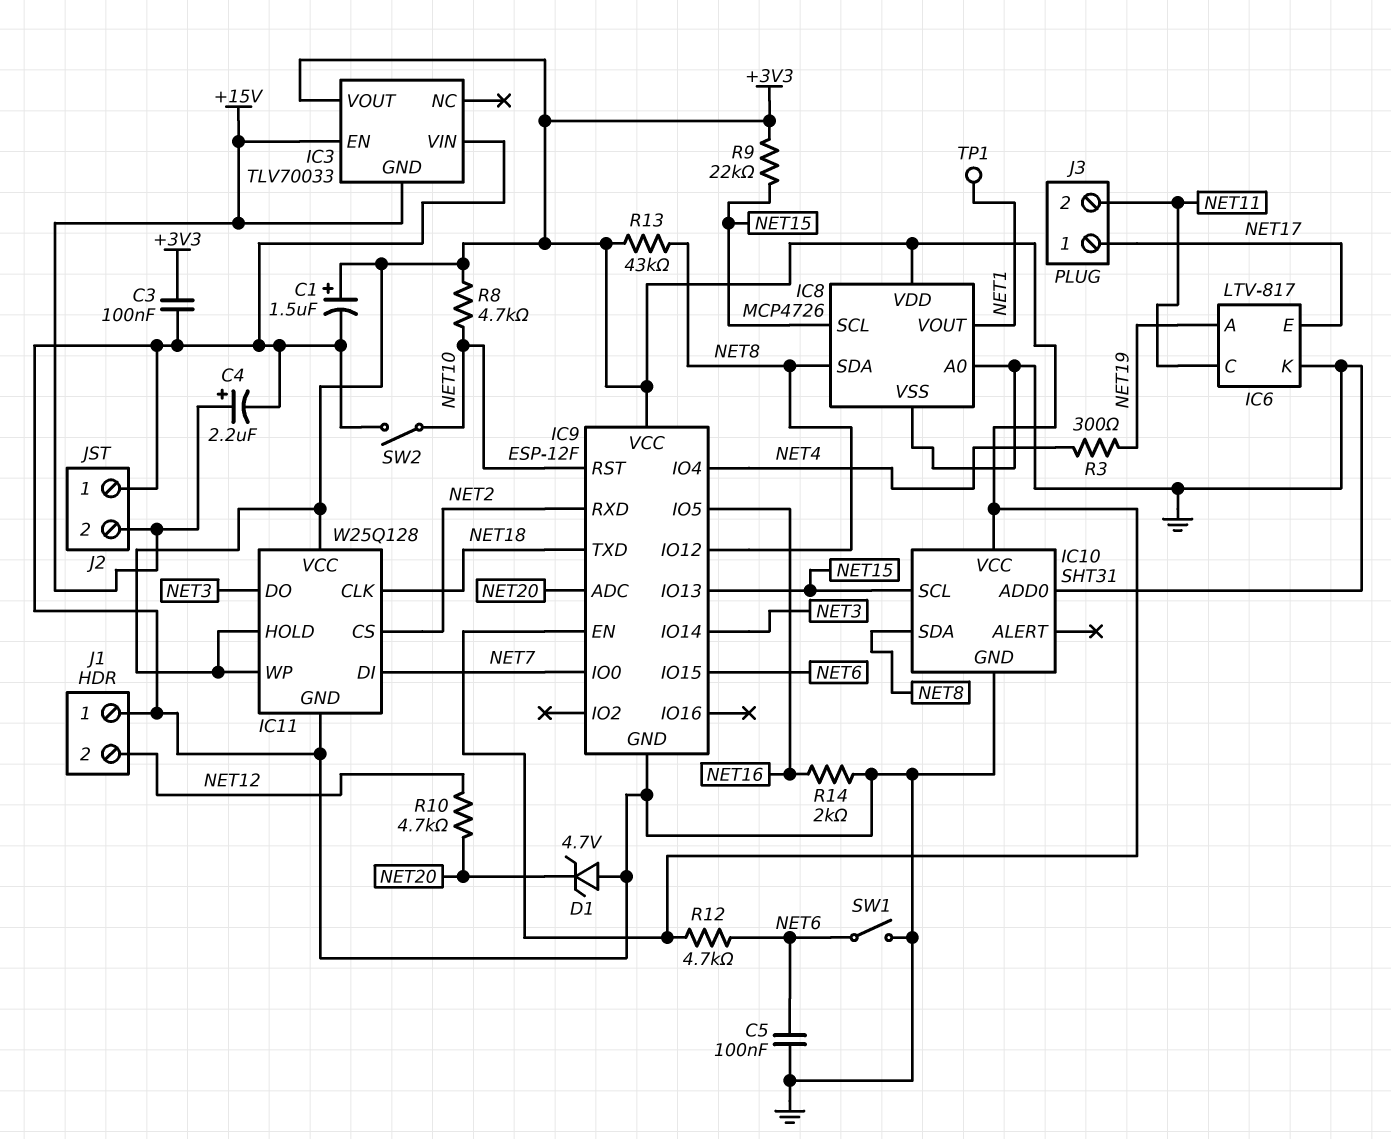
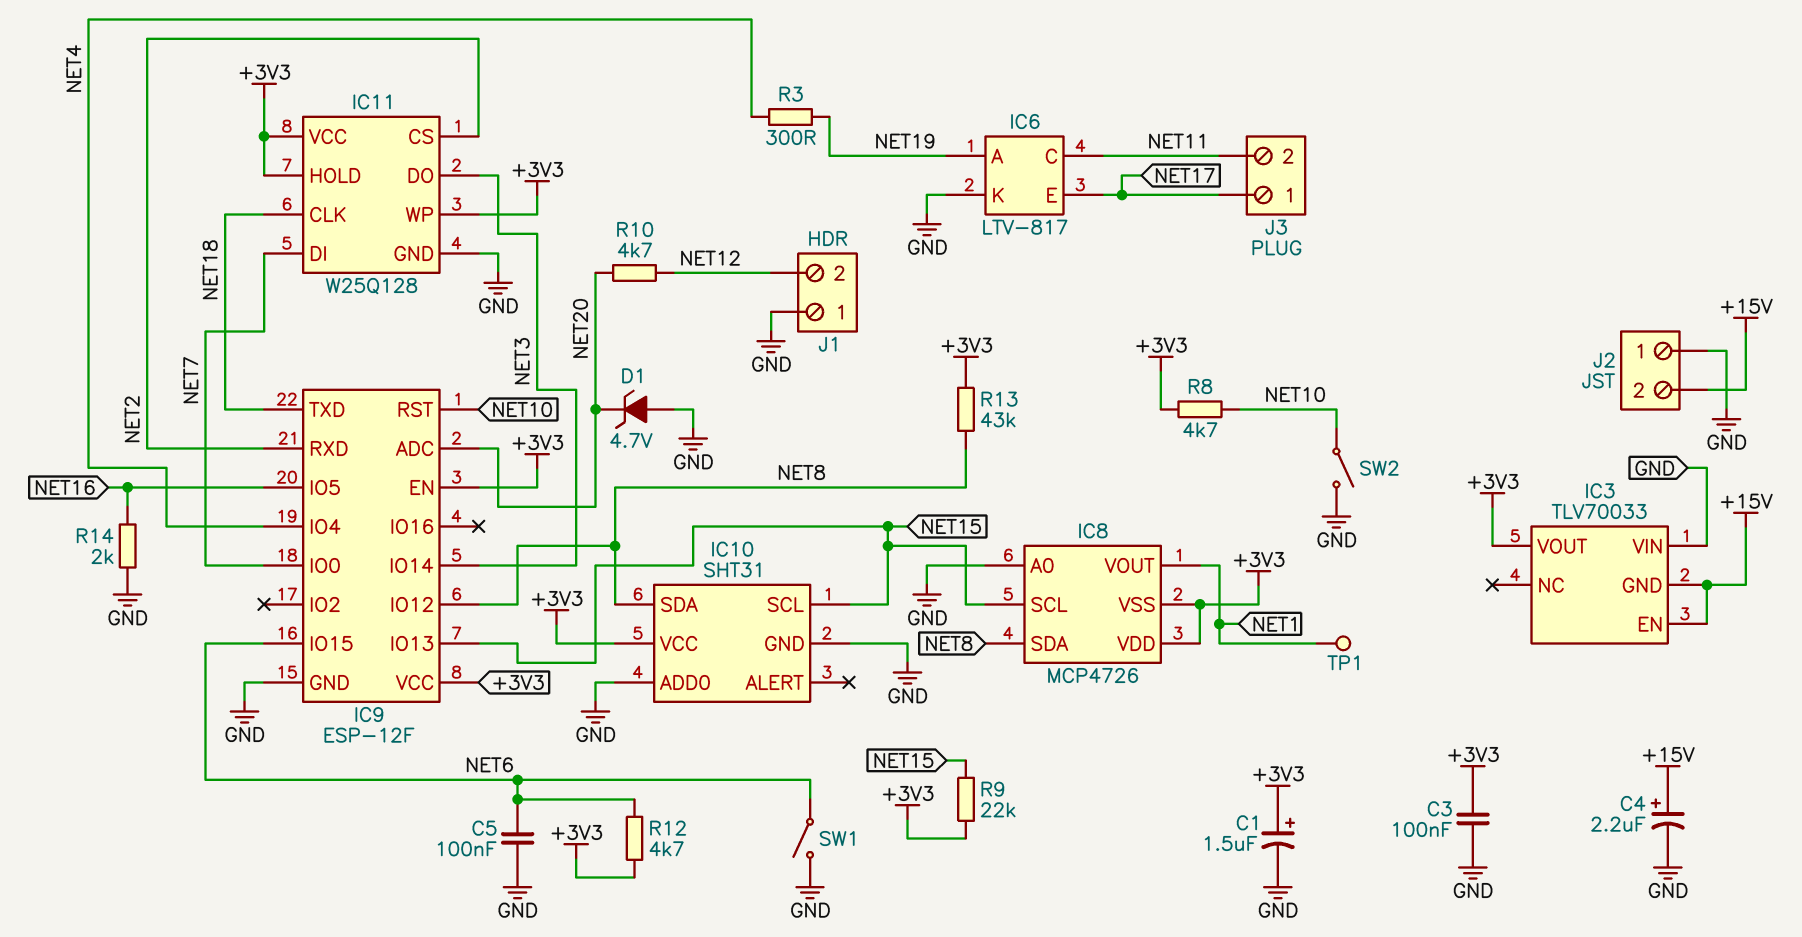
IC8 pin VSS: GND -> +3V3

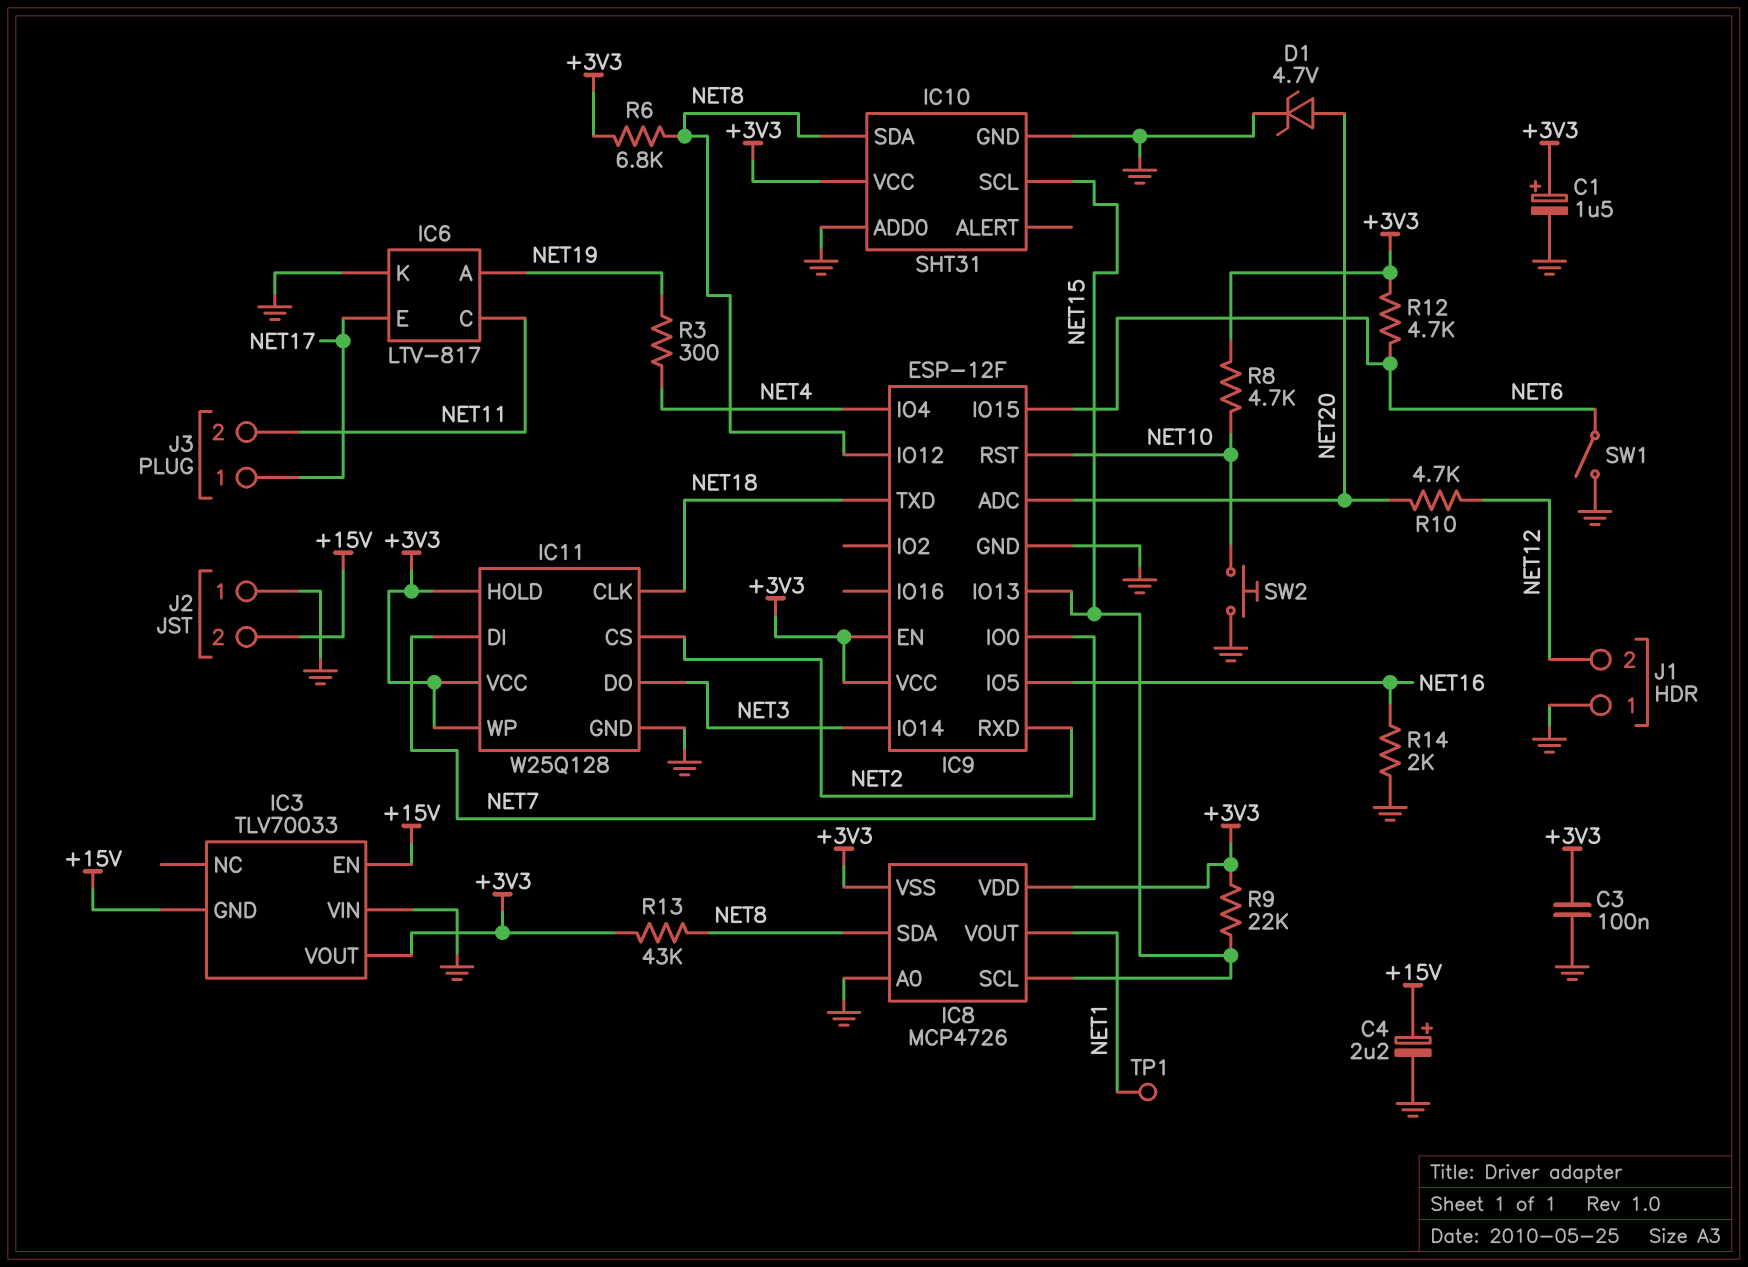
C5: 100nF (GND, NET6) -> none
D1: zener 4.7V (A GND, K NET20) -> zener 4.7V (A NET20, K GND)
R6: none -> 6.8k (+3V3, NET8)
SW2: switch (GND, NET10) -> button (GND, NET10)

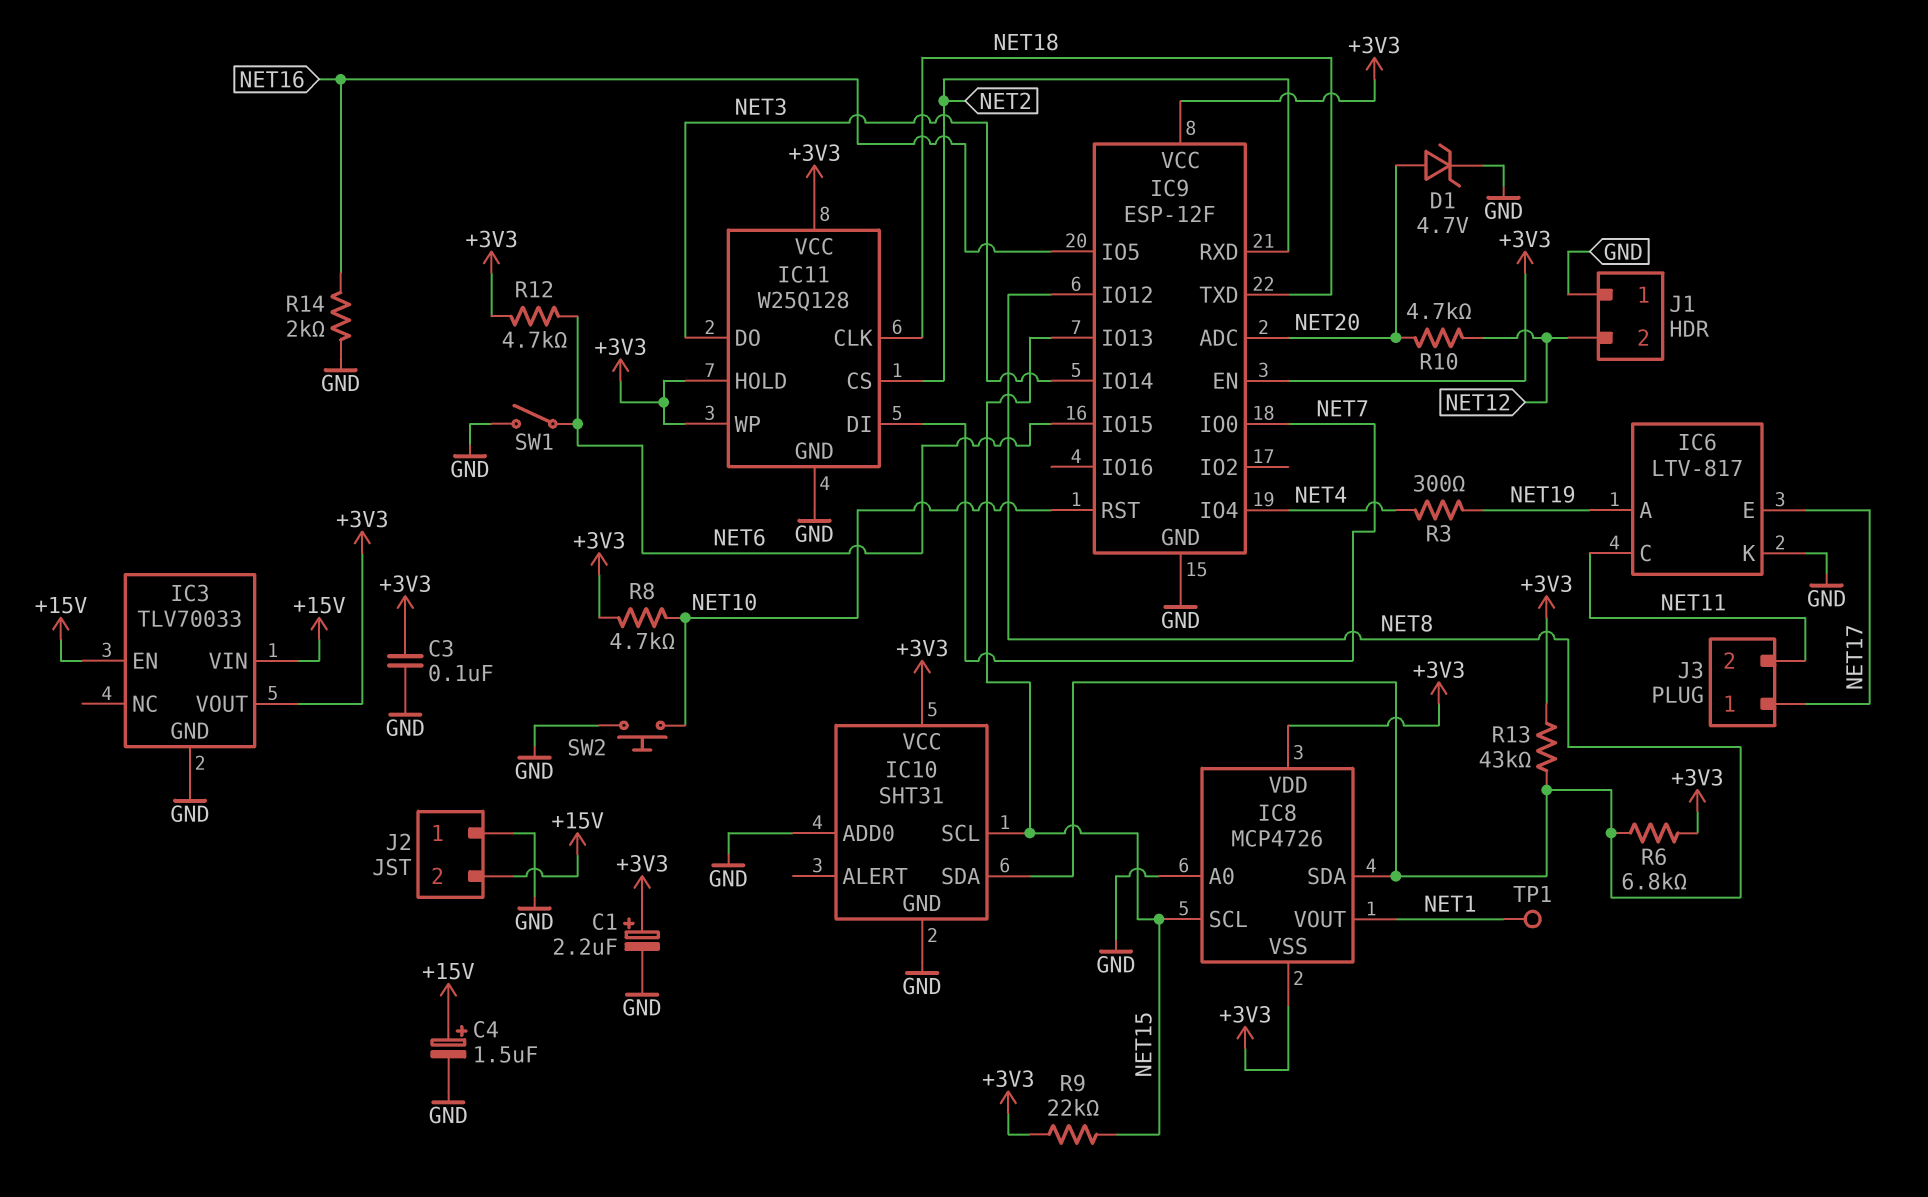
C1: 1.5uF (plus +3V3, minus GND) -> 2.2uF (plus +3V3, minus GND)
C4: 2.2uF (plus +15V, minus GND) -> 1.5uF (plus +15V, minus GND)
IC3 pin GND: +15V -> GND
IC3 pin VIN: GND -> +15V

